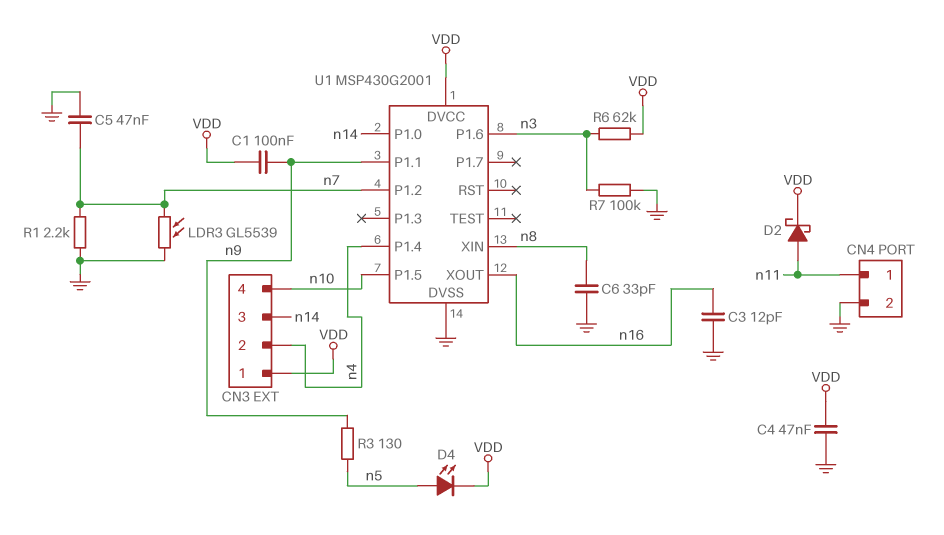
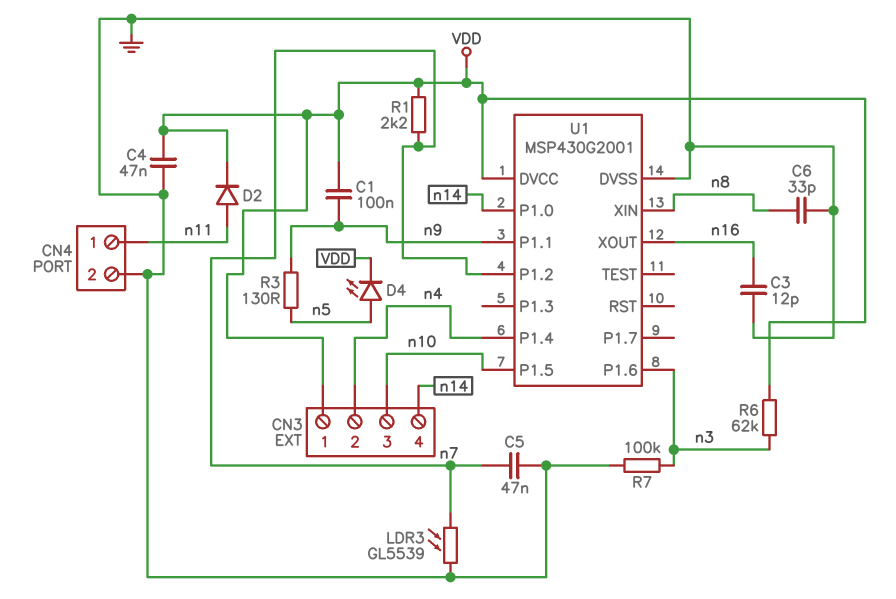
CN3 pin 3: n14 -> n10
CN3 pin 4: n10 -> n14
D2: schottky (A n11, K VDD) -> diode (A n11, K VDD)
R1: 2.2k (GND, n7) -> 2.2k (VDD, n7)

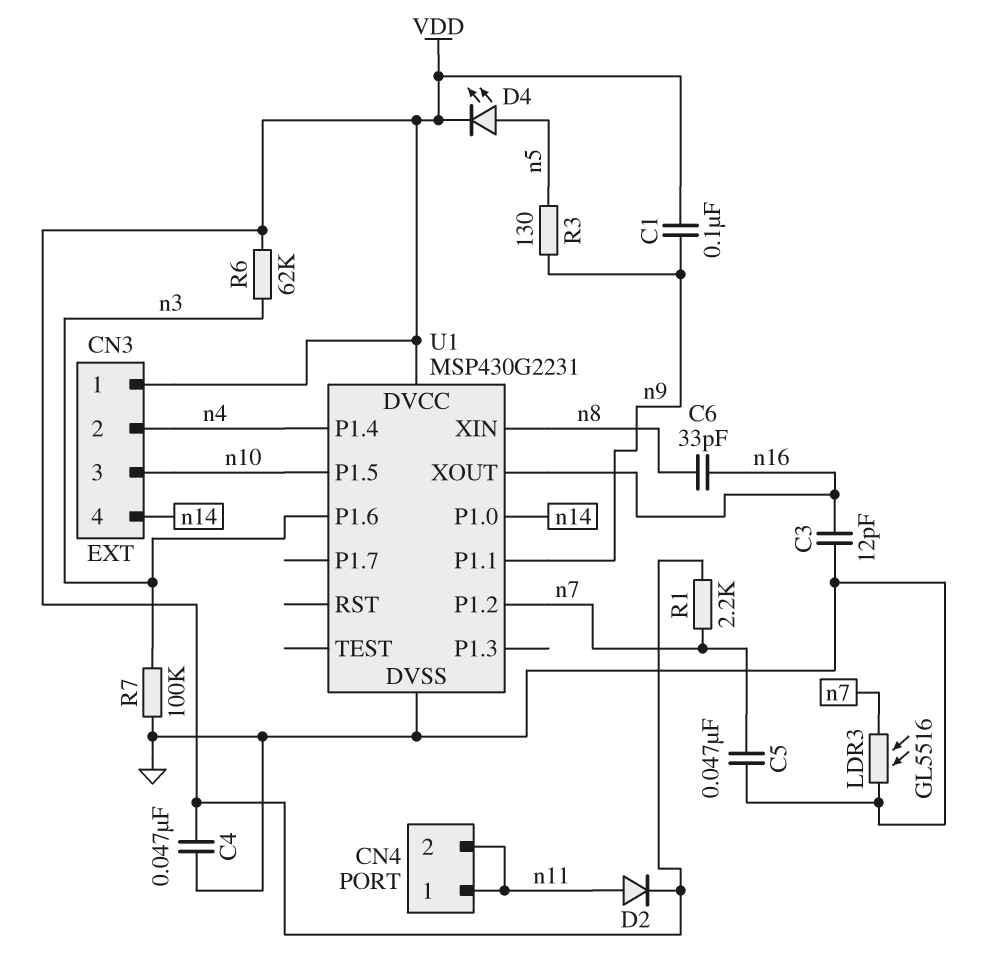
C6: 33pF (GND, n8) -> 33pF (n8, n16)
CN4 pin 2: GND -> n11
LDR3: GL5539 (GND, n7) -> GL5516 (GND, n7)
U1: MSP430G2001 -> MSP430G2231

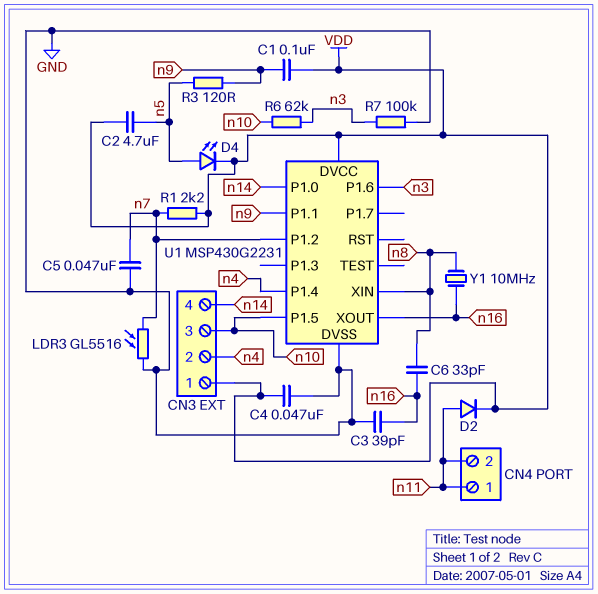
C2: none -> 4.7uF (VDD, n5)
C3: 12pF (GND, n16) -> 39pF (GND, n16)
R3: 130 (n5, n9) -> 120 (n5, n9)
R6: 62k (VDD, n3) -> 62k (n3, n10)
Y1: none -> 10MHz (n8, n16)

